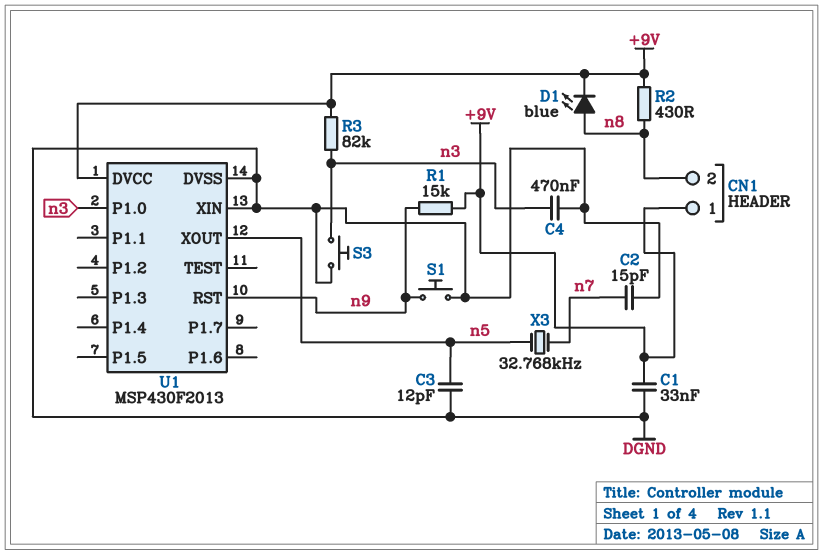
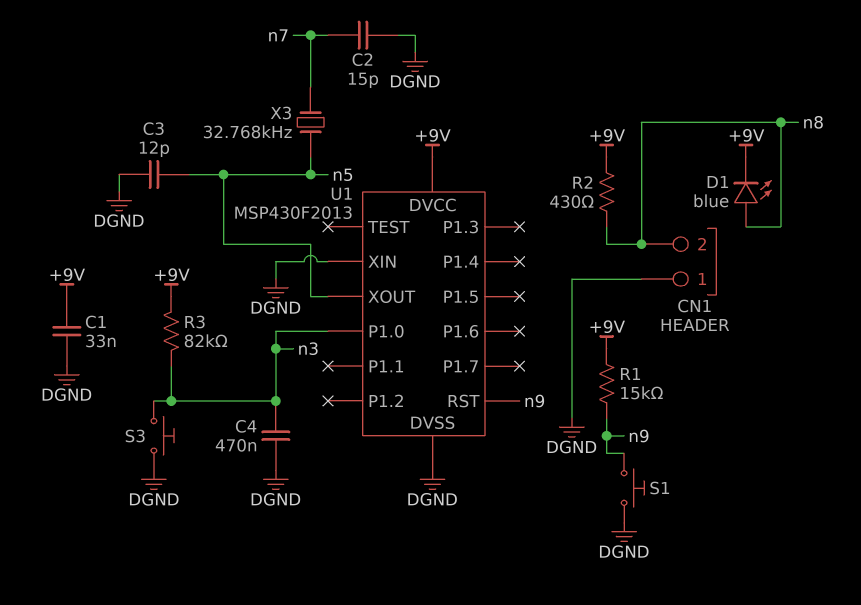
CN1 pin 1: +9V -> DGND

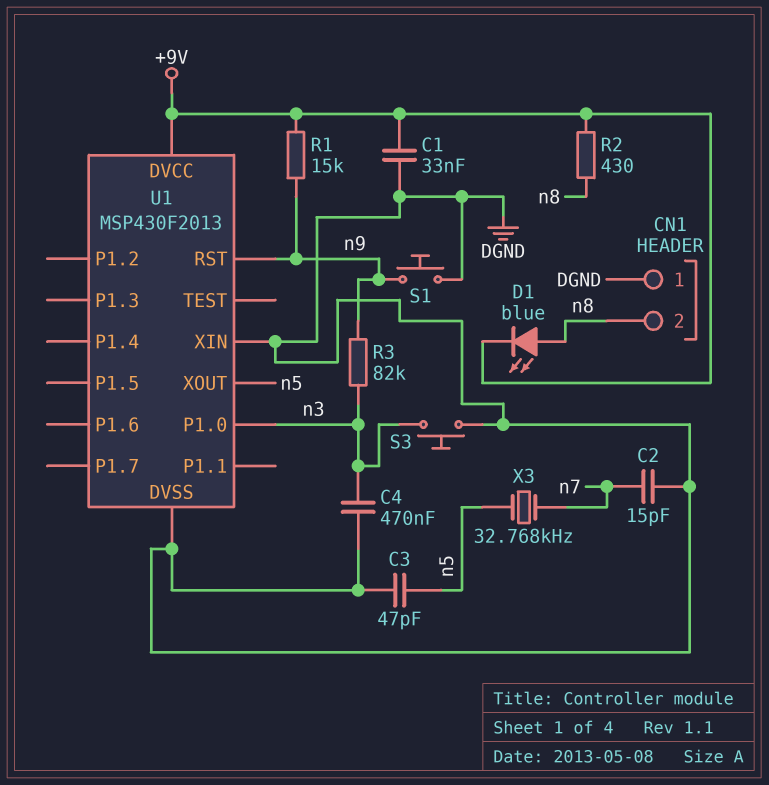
C3: 12pF (DGND, n5) -> 47pF (DGND, n5)
R3: 82k (+9V, n3) -> 82k (n3, n9)

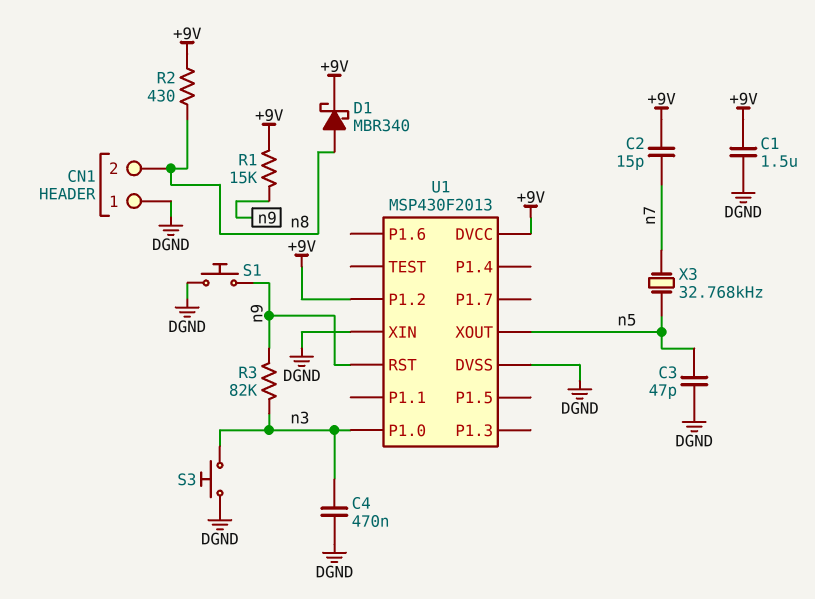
C1: 33nF (+9V, DGND) -> 1.5uF (+9V, DGND)
C2: 15pF (DGND, n7) -> 15pF (+9V, n7)
D1: LED blue (A n8, K +9V) -> schottky MBR340 (A n8, K +9V)
U1 pin P1.2: none -> +9V

